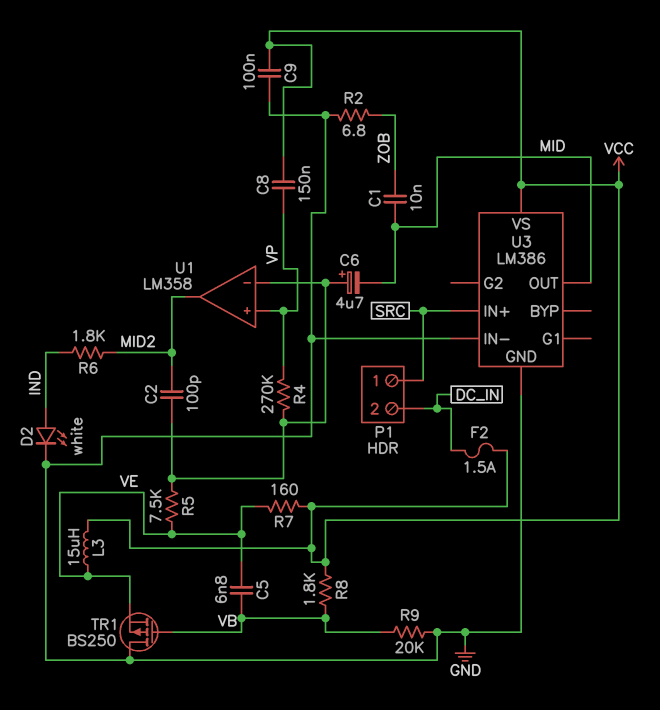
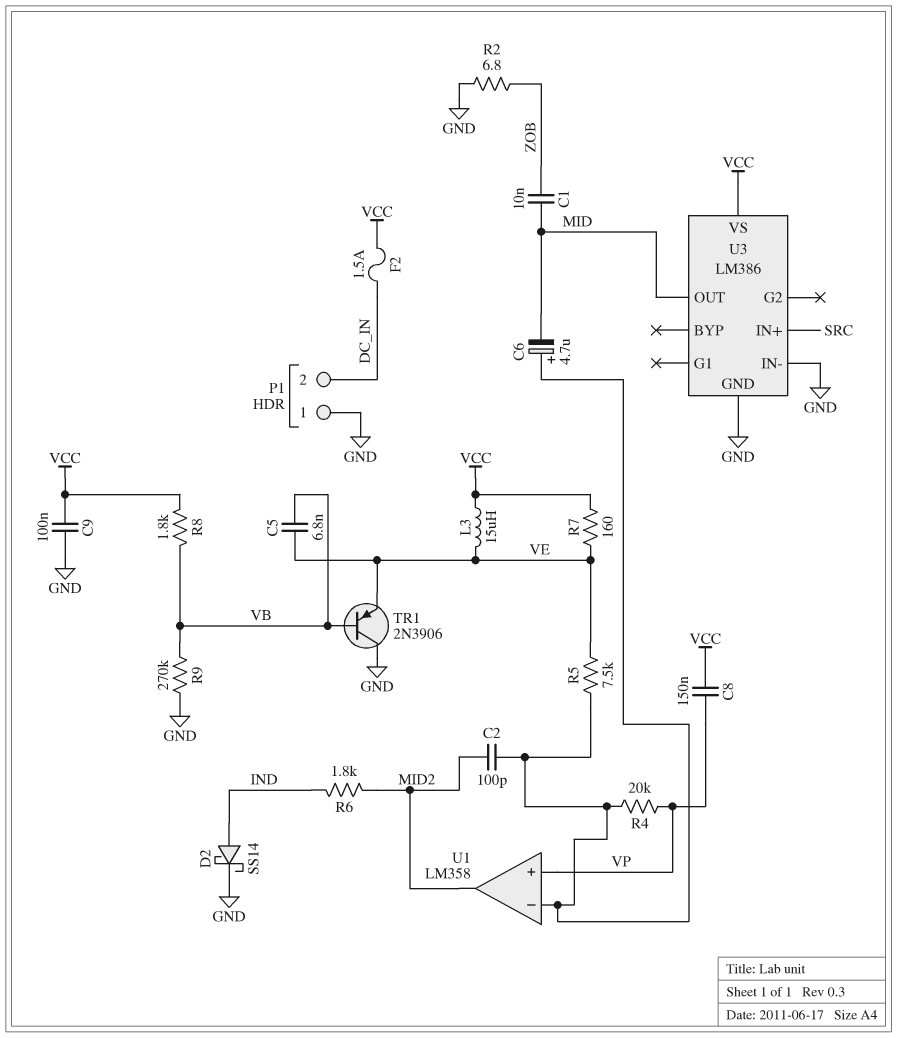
D2: LED white (A IND, K GND) -> schottky SS14 (A IND, K GND)
P1 pin 1: SRC -> GND
R4: 270k (U1/in-, VP) -> 20k (U1/in-, VP)
R9: 20k (GND, VB) -> 270k (GND, VB)
TR1: PMOS BS250 (G VB, D GND, S VE) -> PNP 2N3906 (B VB, C GND, E VE)

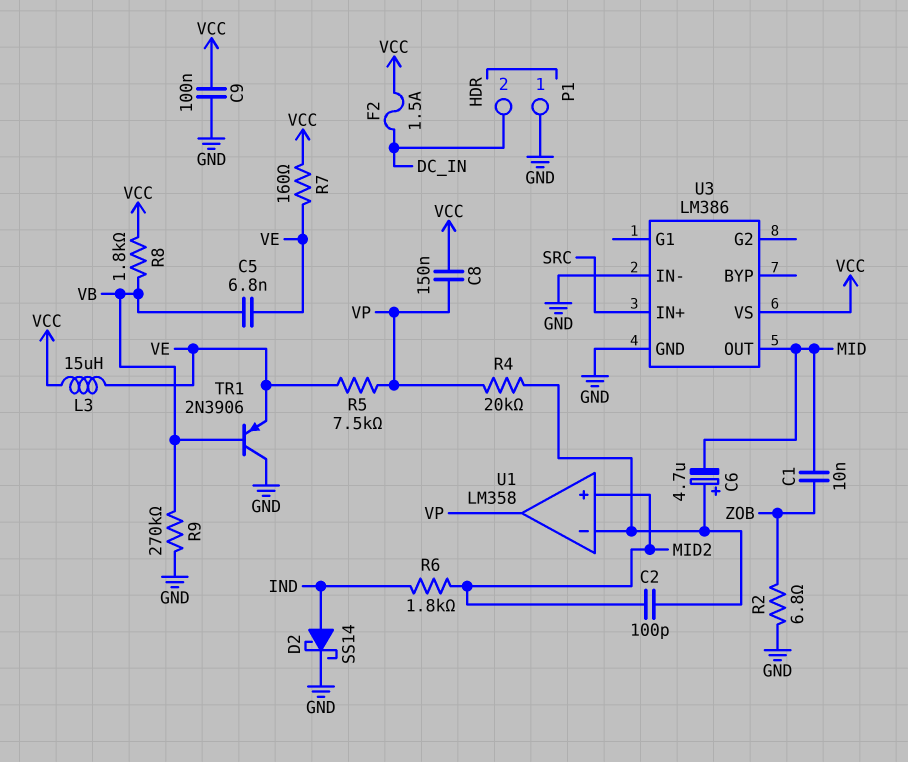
R5: 7.5k (U1/in-, VE) -> 7.5k (VE, VP)
U1 pin in+: VP -> MID2
U1 pin out: MID2 -> VP

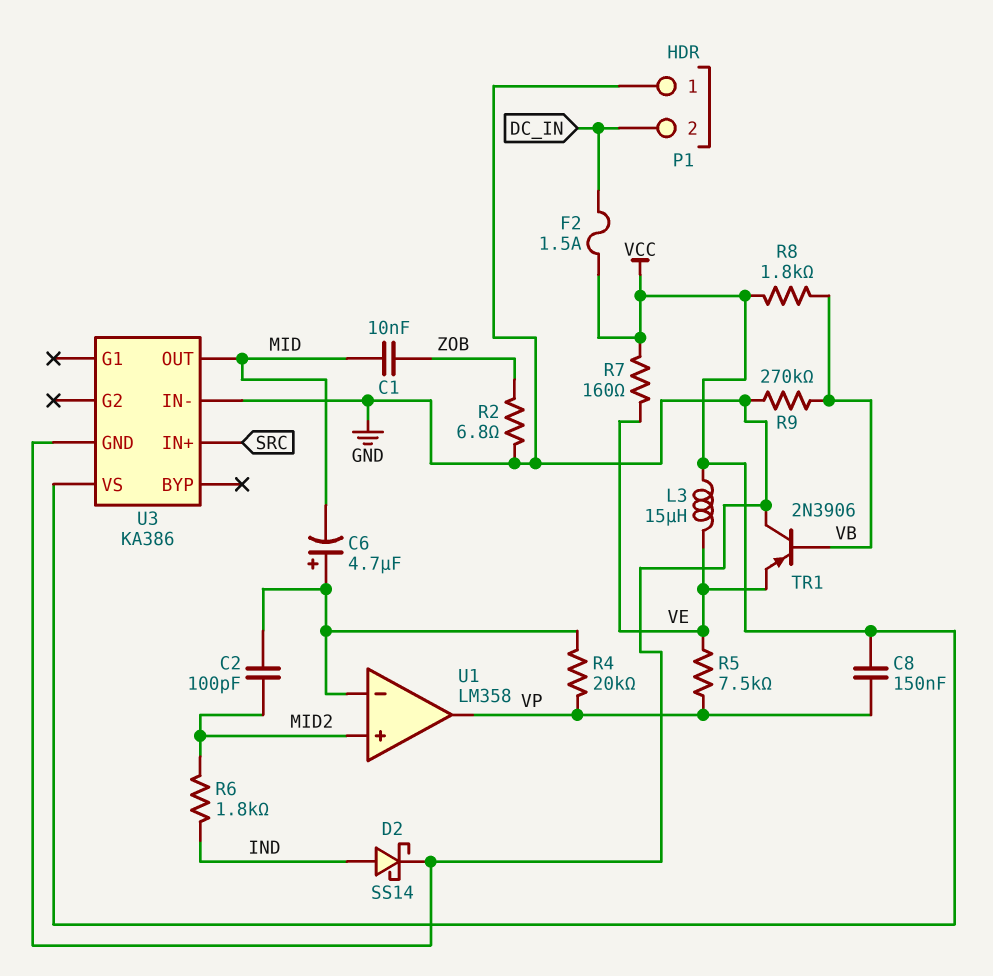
C5: 6.8nF (VB, VE) -> none
C9: 100nF (GND, VCC) -> none
U3: LM386 -> KA386

